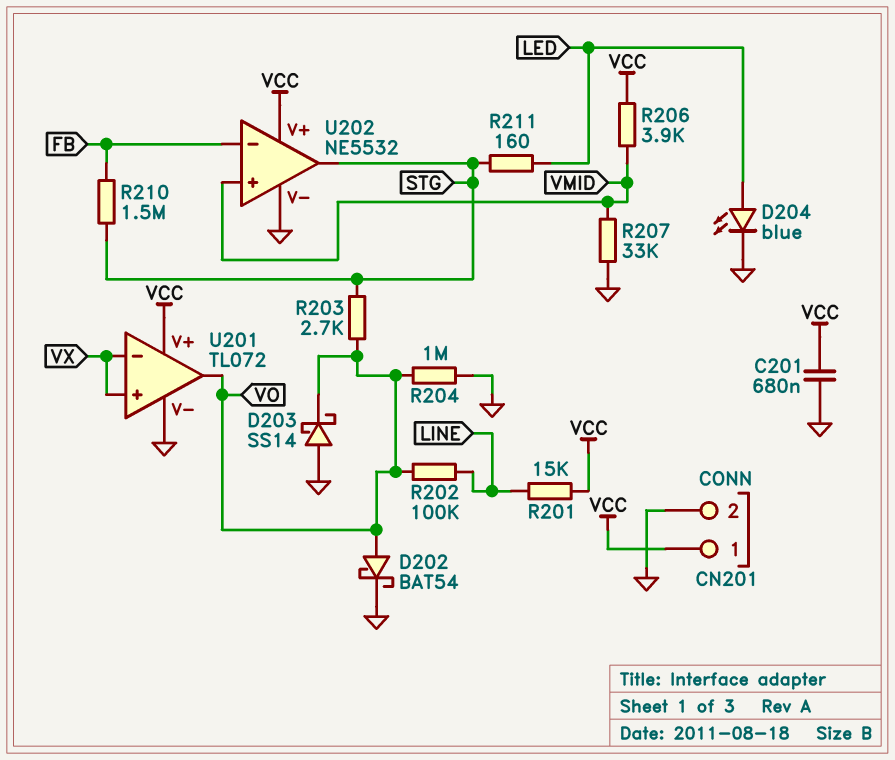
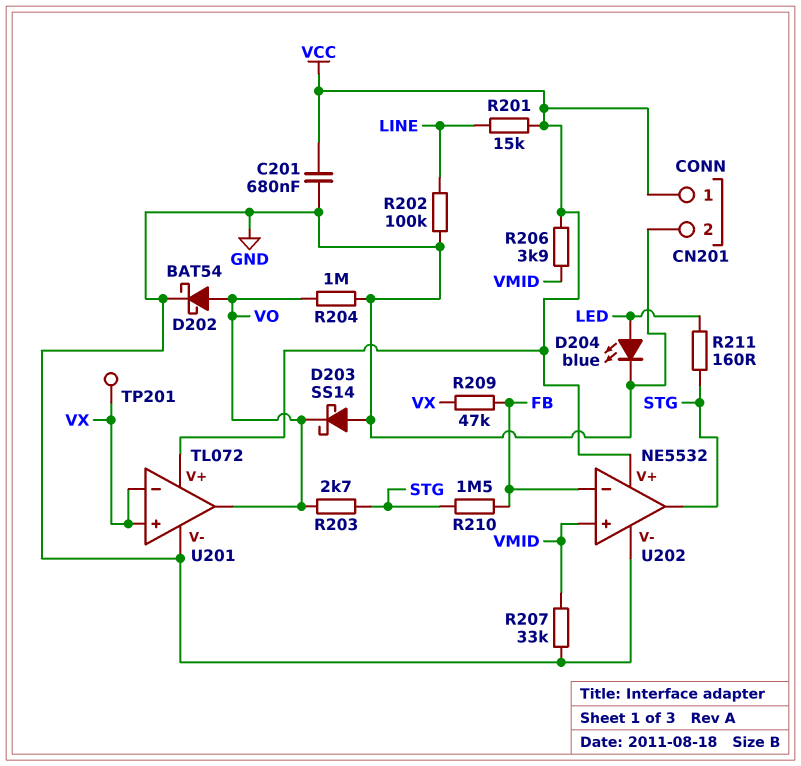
R202: 100k (LINE, VO) -> 100k (GND, LINE)
R209: none -> 47k (FB, VX)
TP201: none -> test point (VX)

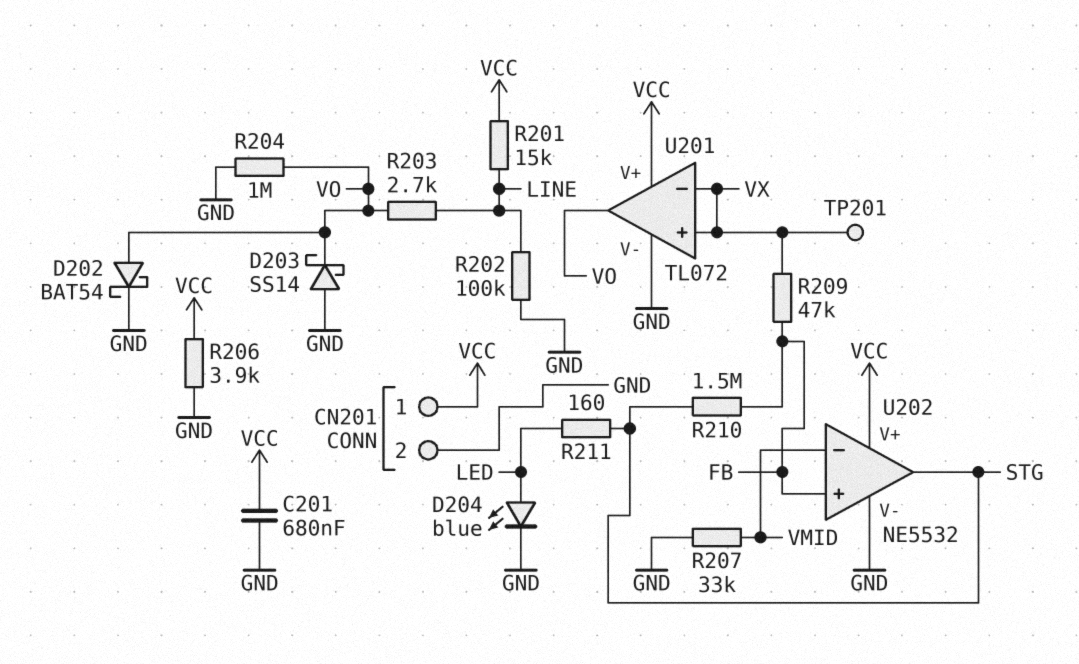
R203: 2.7k (STG, VO) -> 2.7k (LINE, VO)
R206: 3.9k (VCC, VMID) -> 3.9k (GND, VCC)
U202 pin in+: VMID -> FB
U202 pin in-: FB -> VMID

